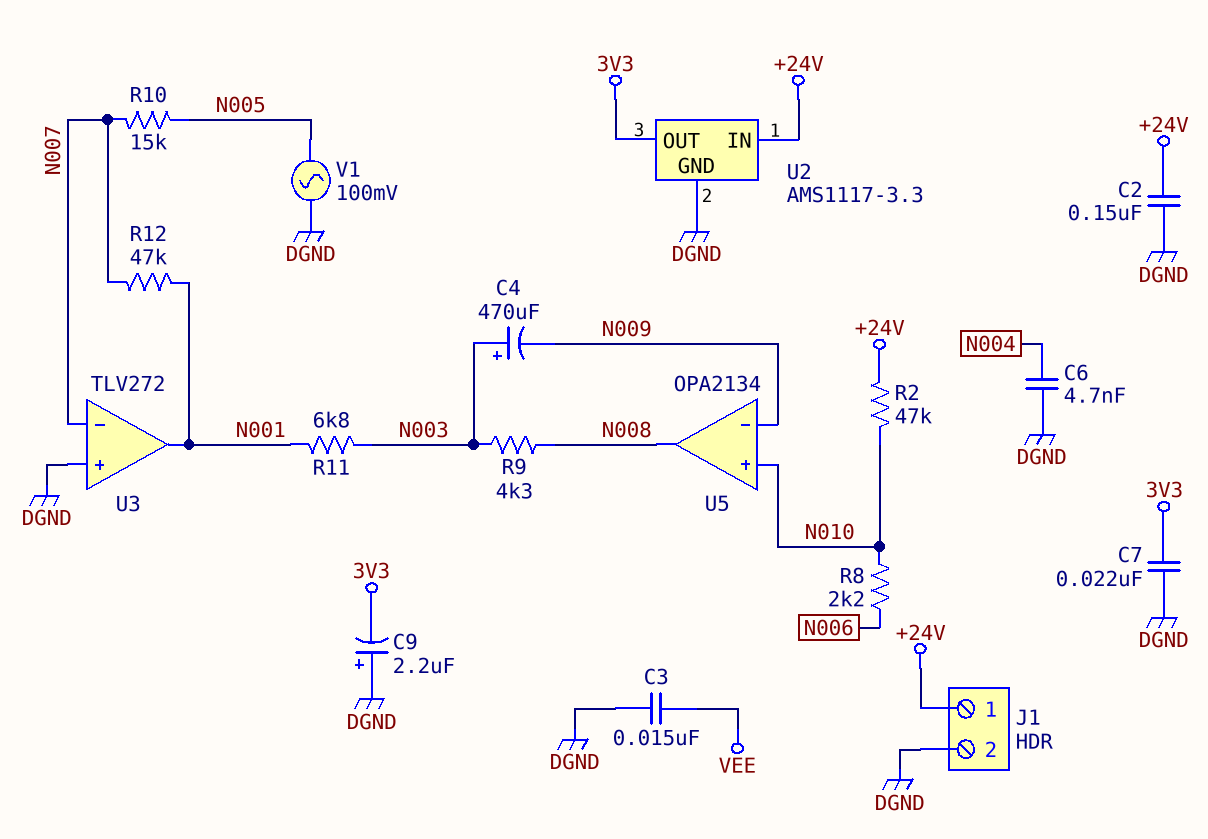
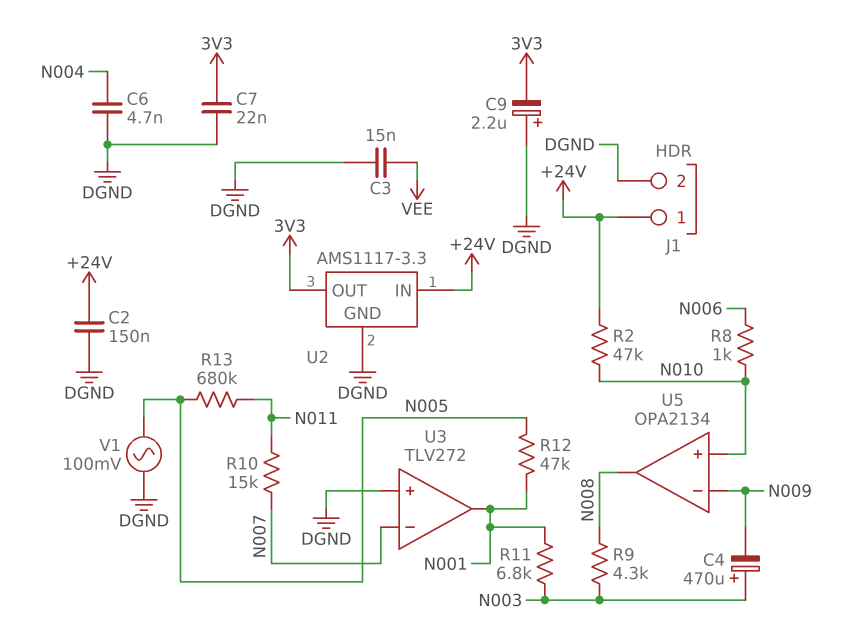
R8: 2.2k (N006, N010) -> 1k (N006, N010)
R10: 15k (N005, N007) -> 15k (N007, N011)
R12: 47k (N001, N007) -> 47k (N001, N005)
R13: none -> 680k (N005, N011)

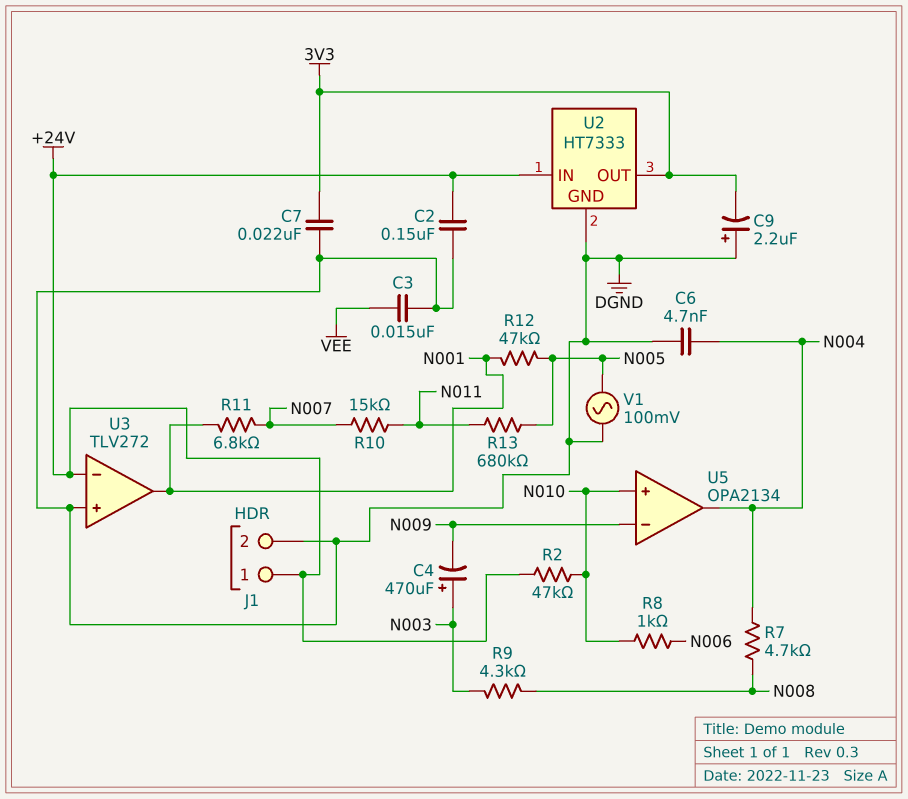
R7: none -> 4.7k (N004, N008)
R11: 6.8k (N001, N003) -> 6.8k (N001, N007)
U2: AMS1117-3.3 -> HT7333
U3 pin in-: N007 -> +24V
U5 pin out: N008 -> N004

